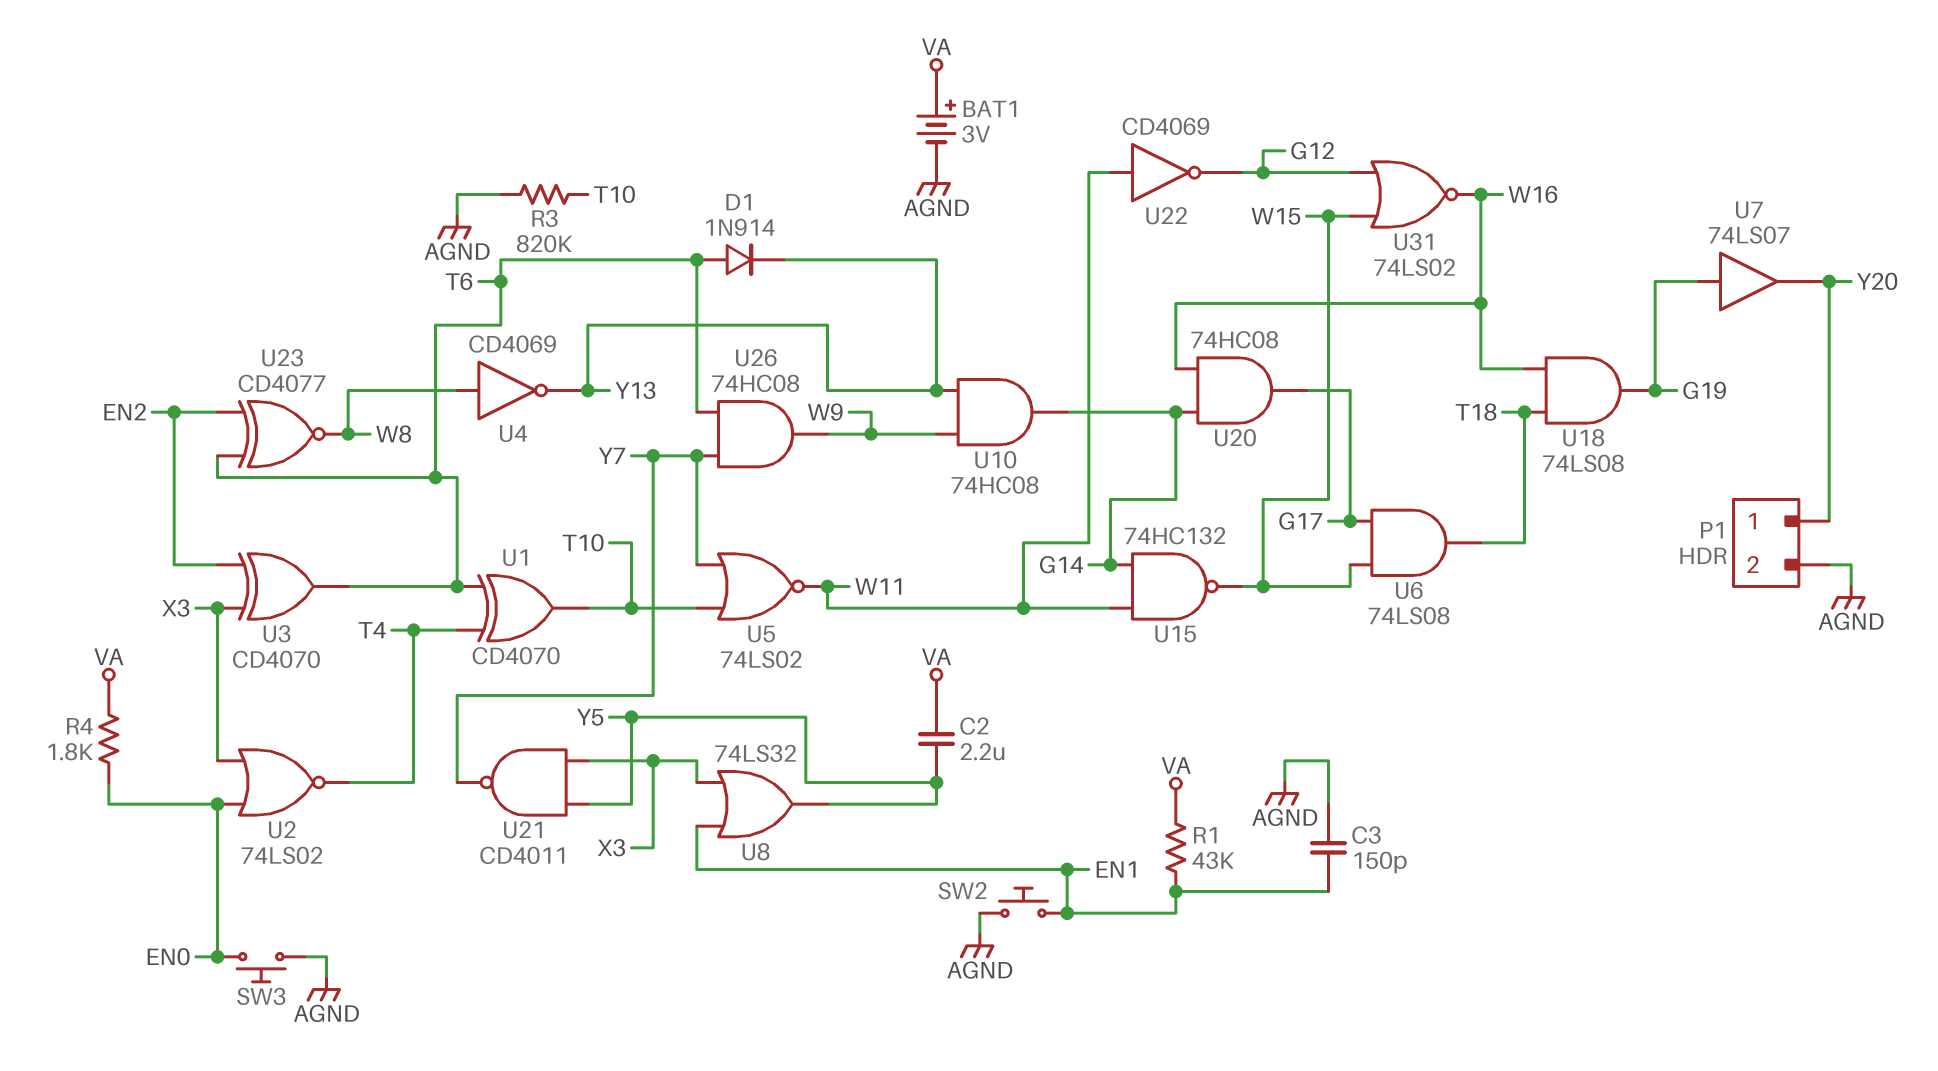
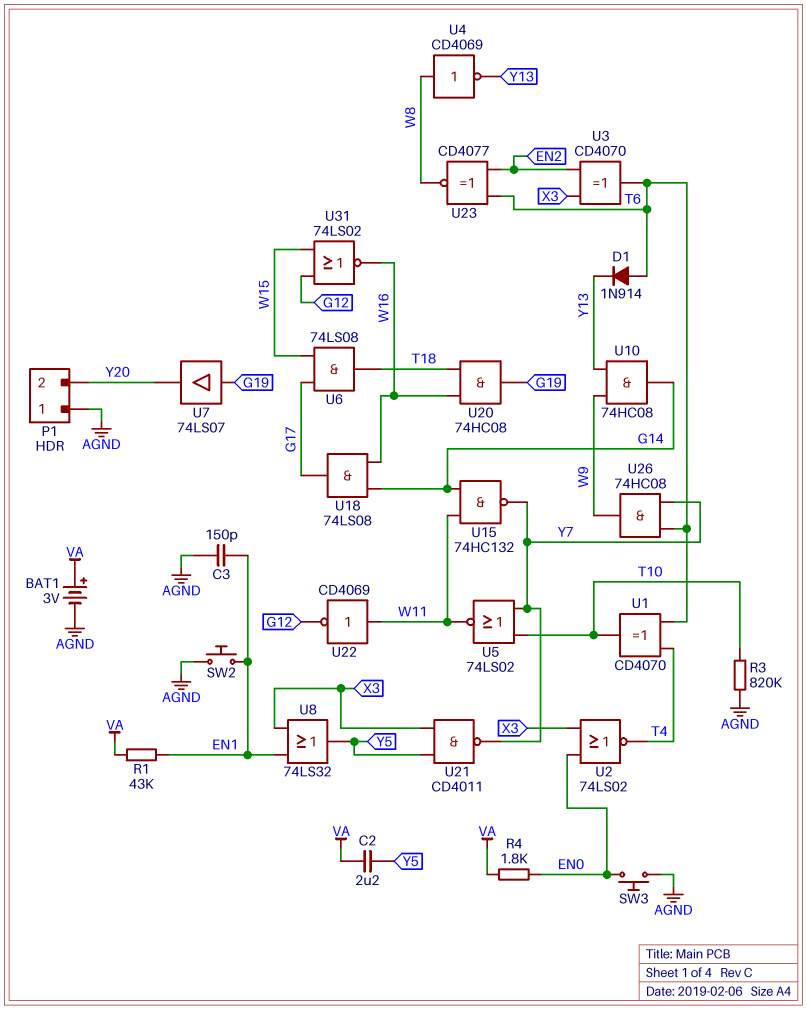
P1 pin 1: Y20 -> AGND
P1 pin 2: AGND -> Y20
U15: NAND 74HC132 (in G14, in W11, out W15) -> NAND 74HC132 (in G14, in W11, out Y7)
U18: AND 74LS08 (in T18, in W16, out G19) -> AND 74LS08 (in G14, in W16, out G17)
U20: AND 74HC08 (in G14, in W16, out G17) -> AND 74HC08 (in T18, in W16, out G19)

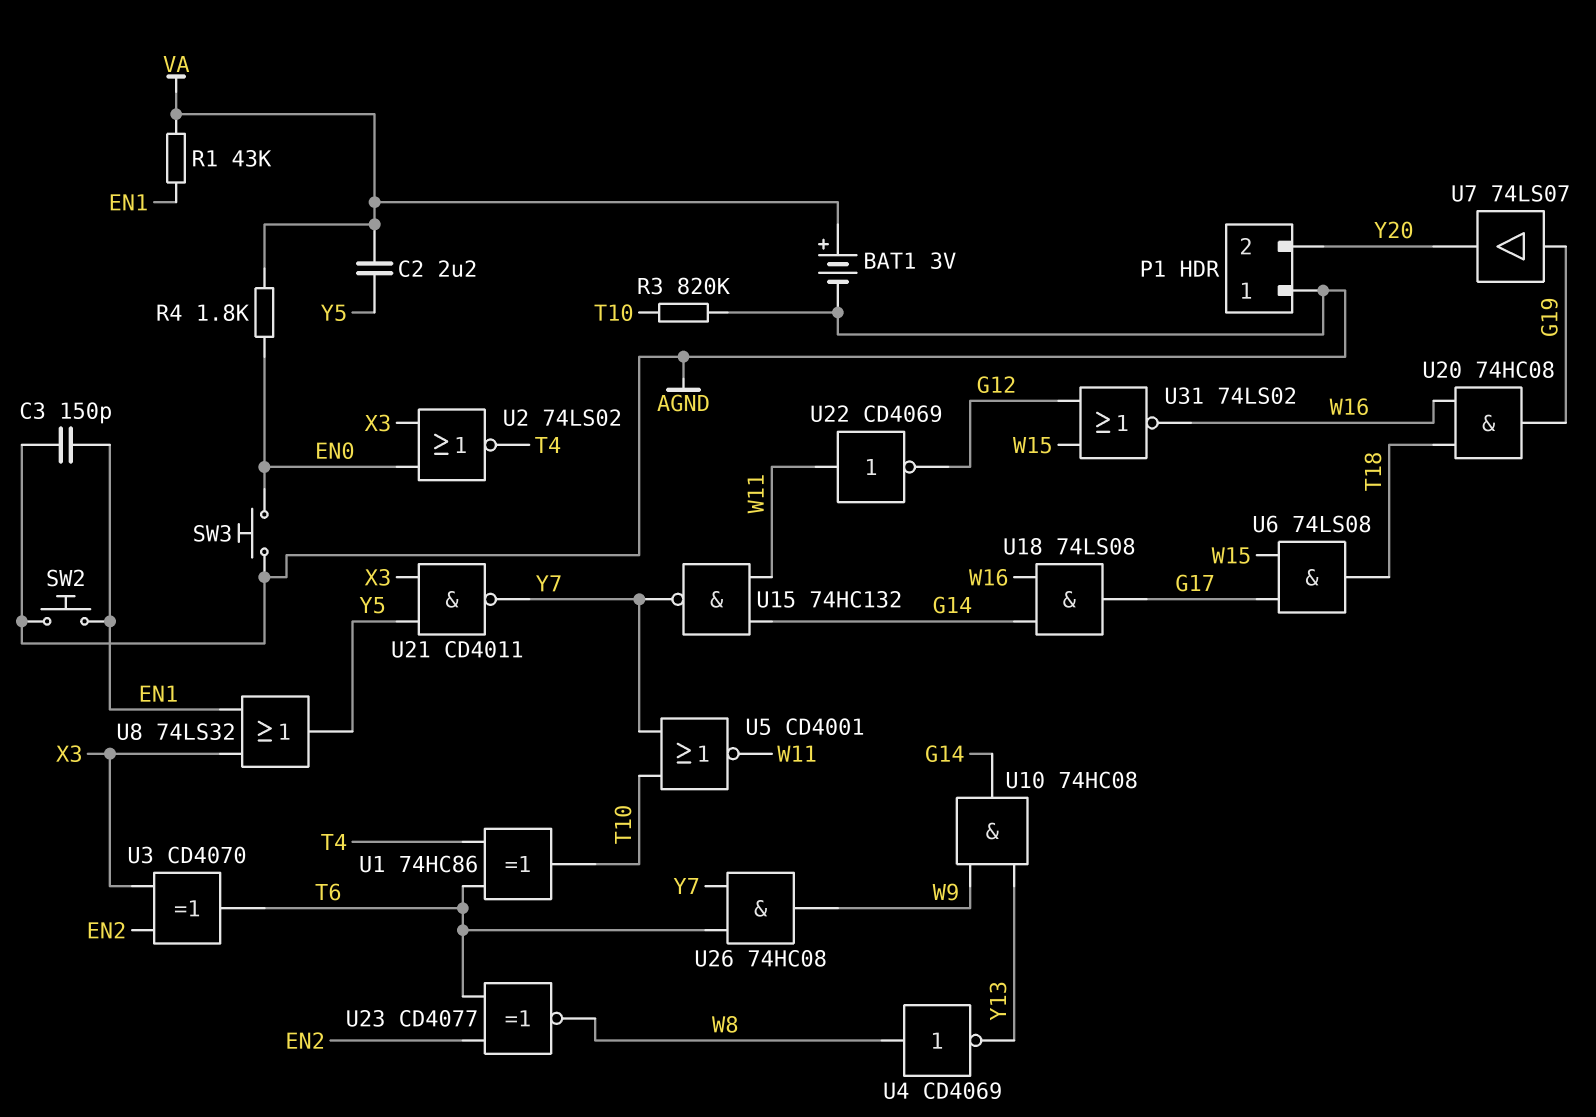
D1: diode 1N914 (A T6, K Y13) -> none
U1: XOR CD4070 (in T4, in T6, out T10) -> XOR 74HC86 (in T4, in T6, out T10)
U5: NOR 74LS02 (in T10, in Y7, out W11) -> NOR CD4001 (in T10, in Y7, out W11)

